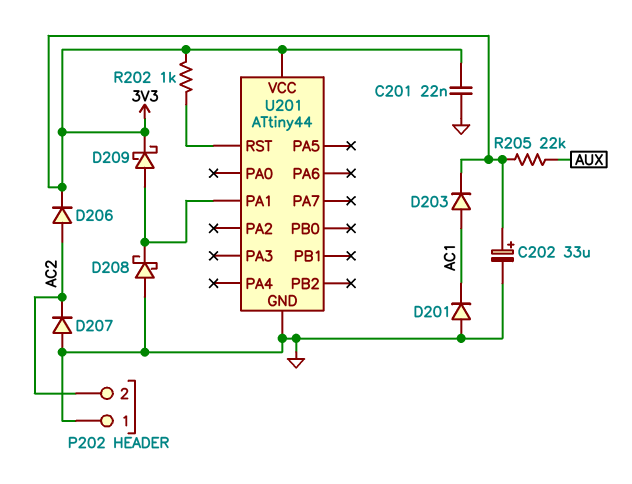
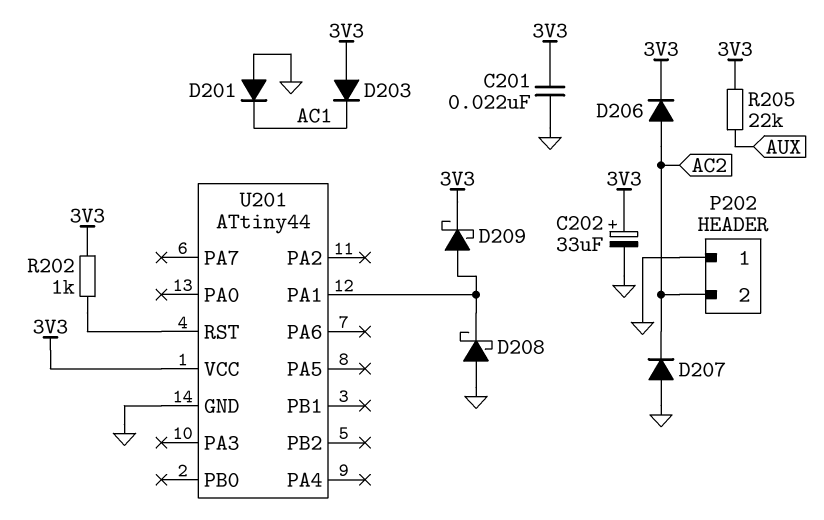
D203: diode (A AC1, K 3V3) -> diode (A 3V3, K AC1)

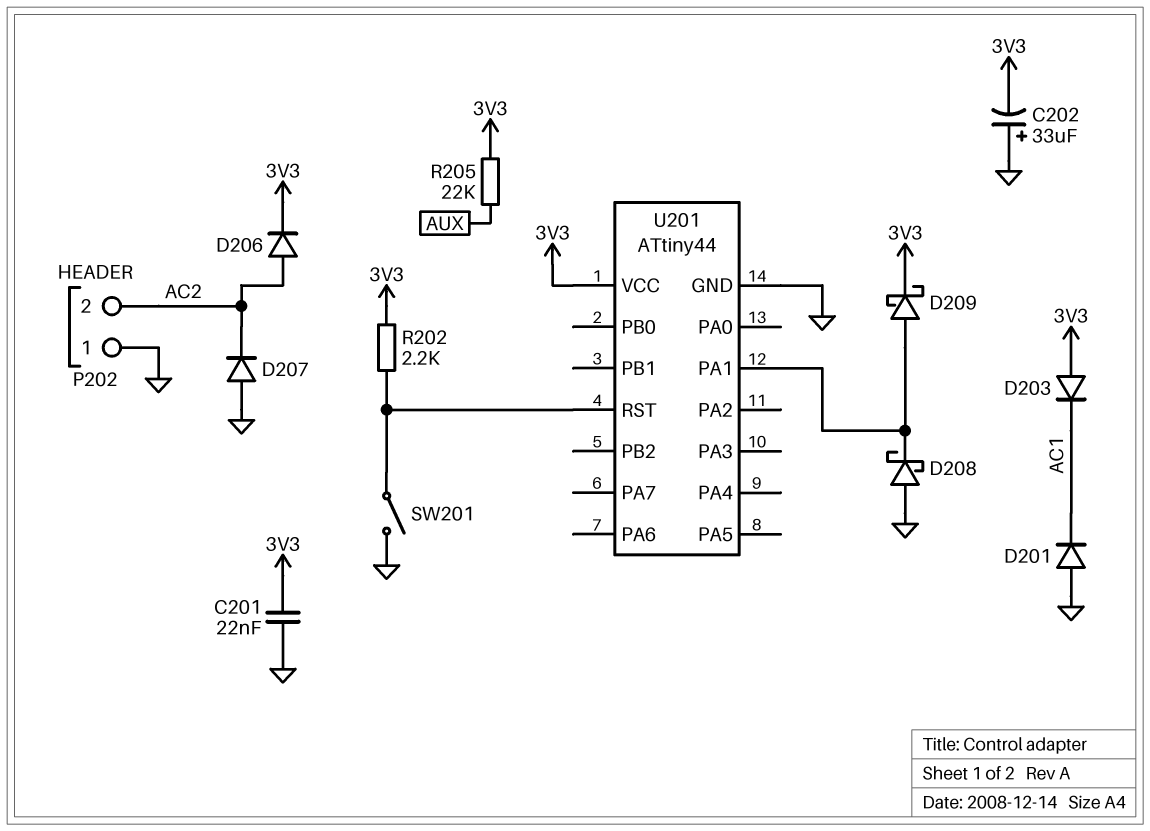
C202: 33uF (plus 3V3, minus GND) -> 33uF (plus GND, minus 3V3)
R202: 1k (3V3, U201/RST) -> 2.2k (3V3, U201/RST)
SW201: none -> switch (GND, U201/RST)

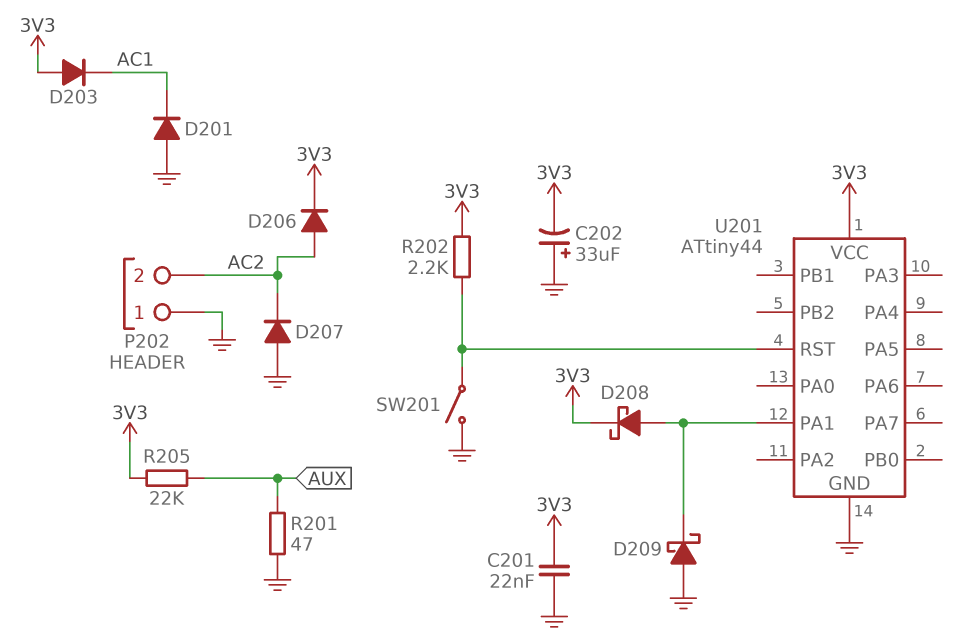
D208: schottky (A GND, K U201/PA1) -> schottky (A U201/PA1, K 3V3)
D209: schottky (A U201/PA1, K 3V3) -> schottky (A GND, K U201/PA1)
R201: none -> 47 (AUX, GND)

